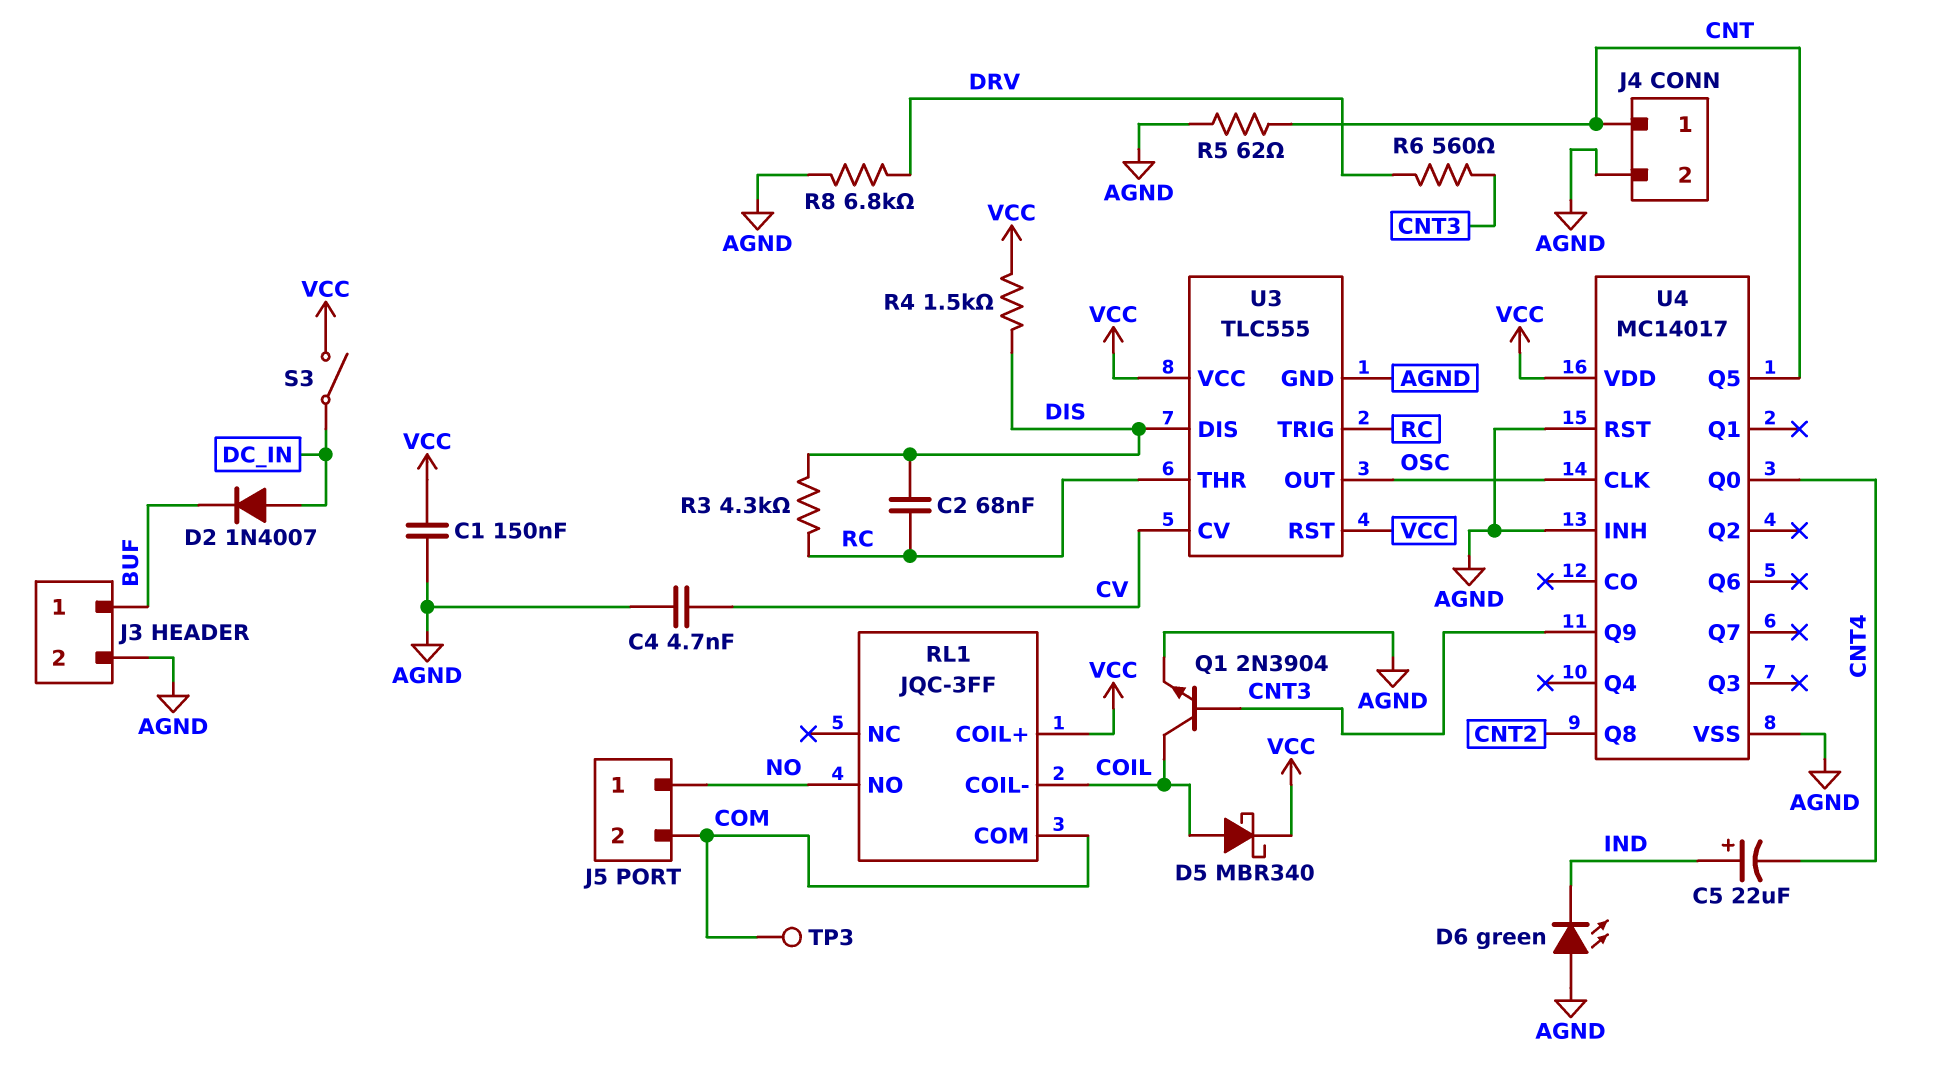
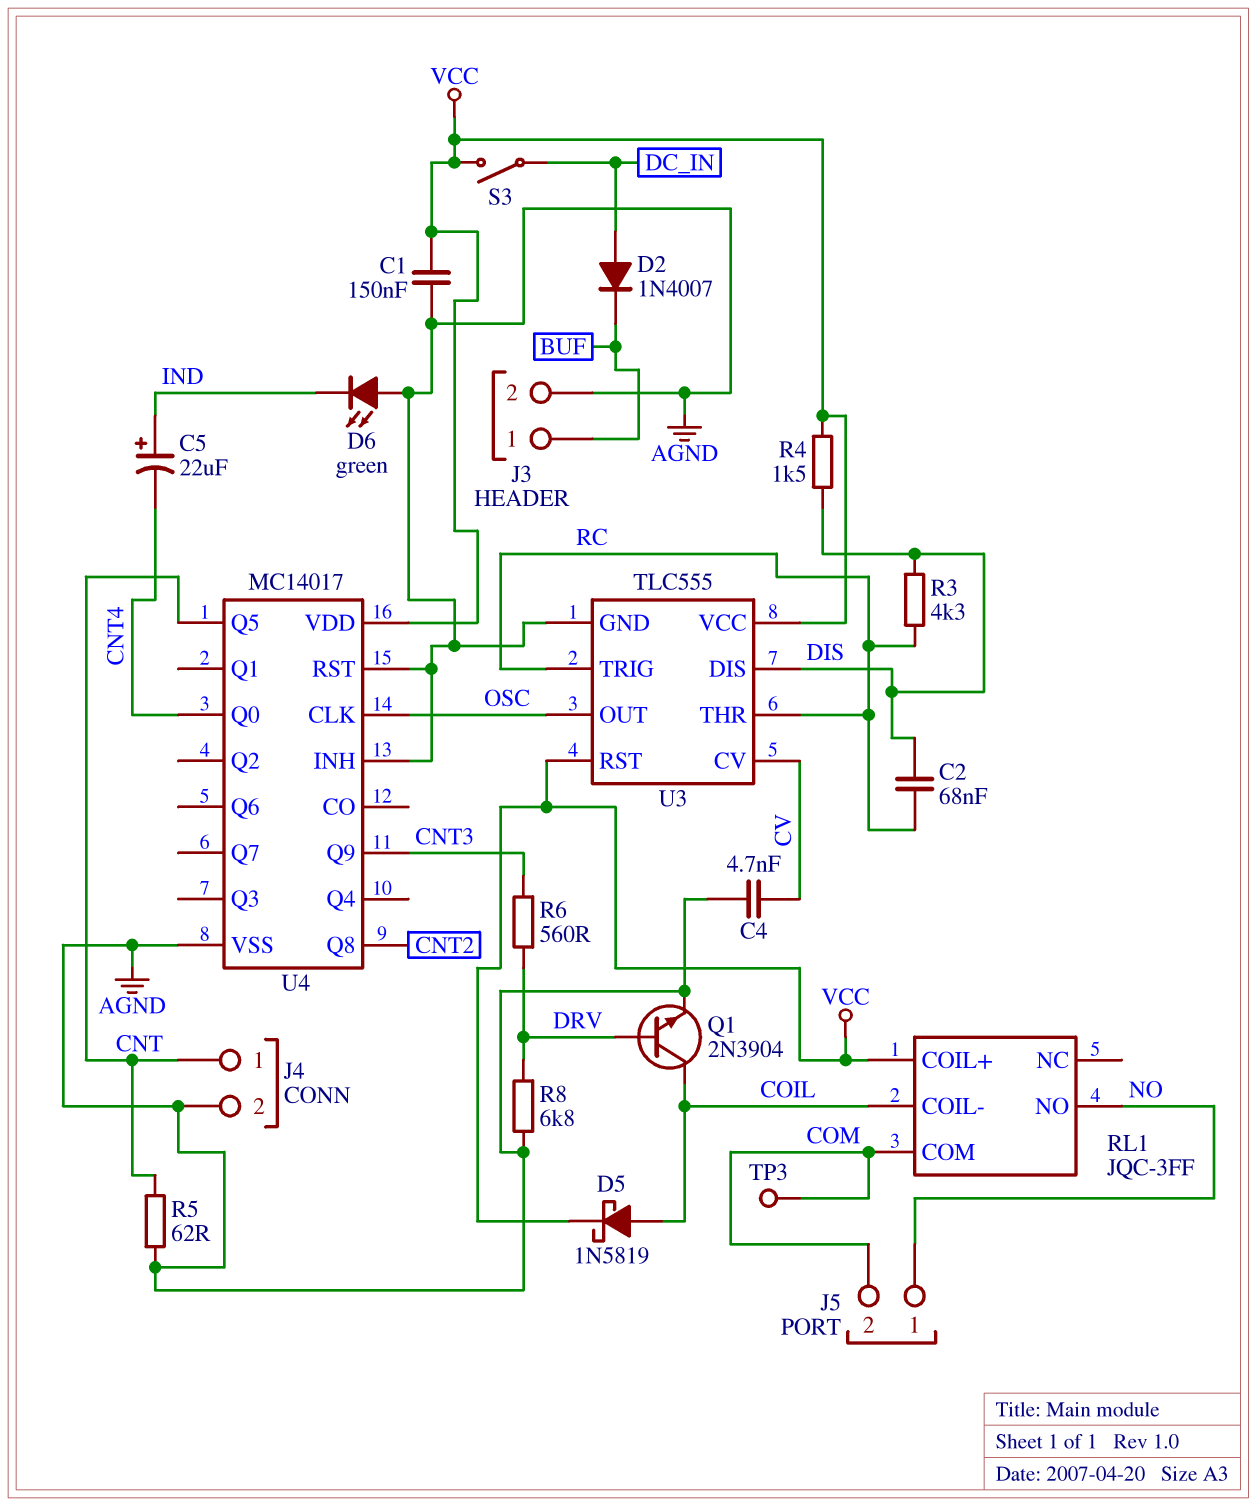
D5: schottky MBR340 (A COIL, K VCC) -> schottky 1N5819 (A COIL, K VCC)
Q1: NPN 2N3904 (B CNT3, C COIL, E AGND) -> NPN 2N3904 (B DRV, C COIL, E AGND)

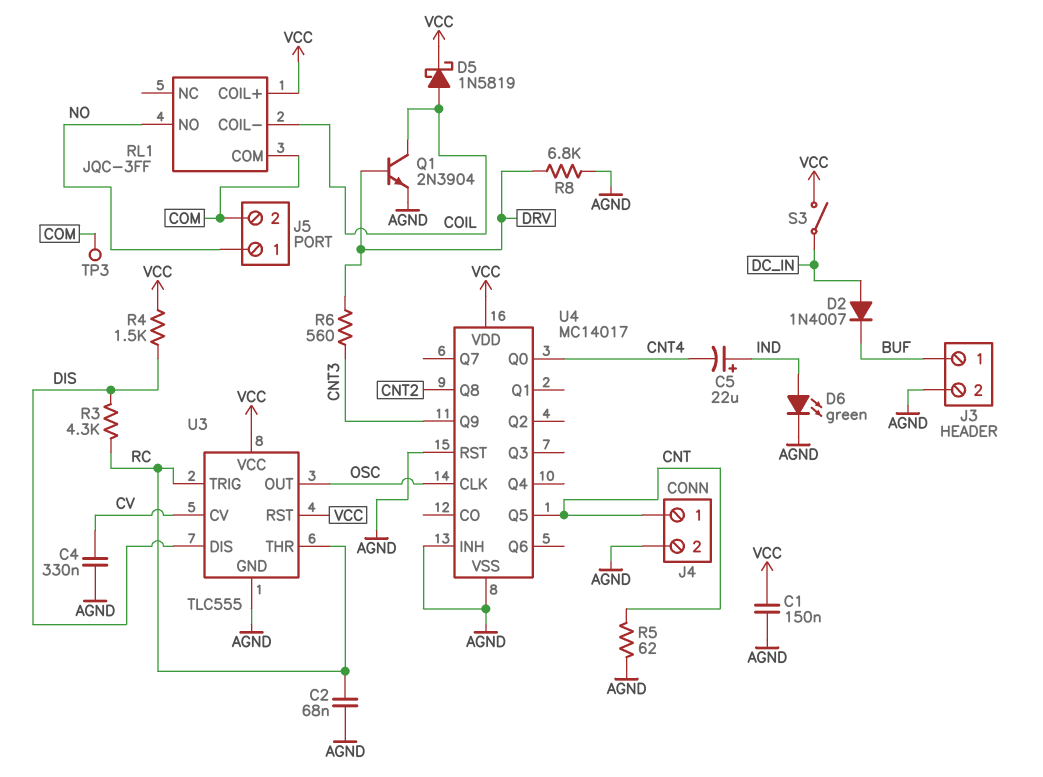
C2: 68nF (DIS, RC) -> 68nF (AGND, RC)
C4: 4.7nF (AGND, CV) -> 330nF (AGND, CV)
D6: LED green (A AGND, K IND) -> LED green (A IND, K AGND)

